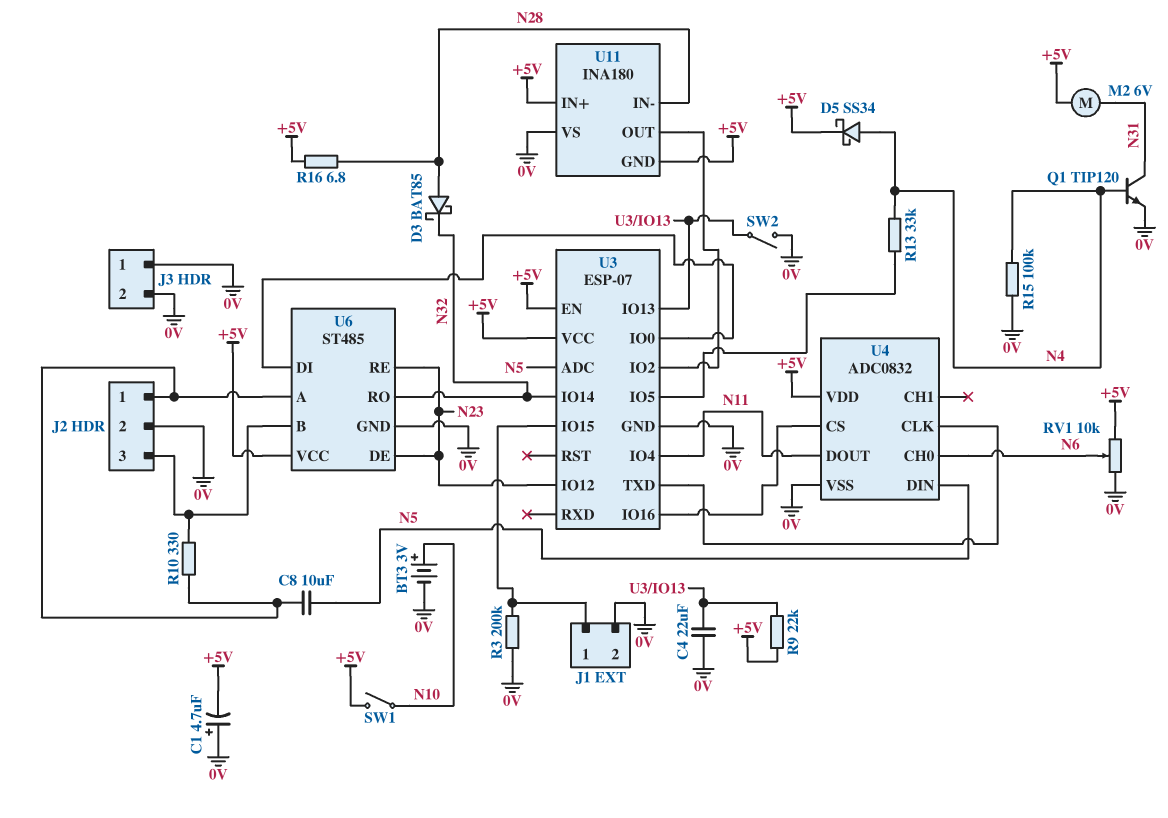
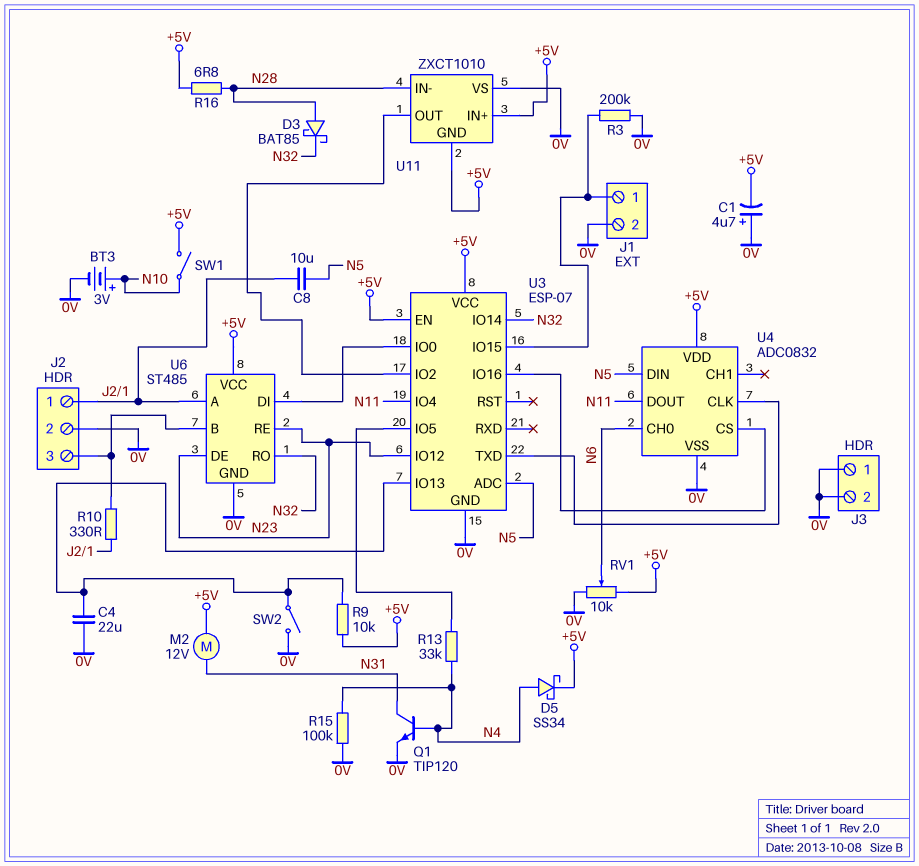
M2: motor 6V (+5V, N31) -> motor 12V (+5V, N31)
R9: 22k (+5V, U3/IO13) -> 10k (+5V, U3/IO13)
U11: INA180 -> ZXCT1010

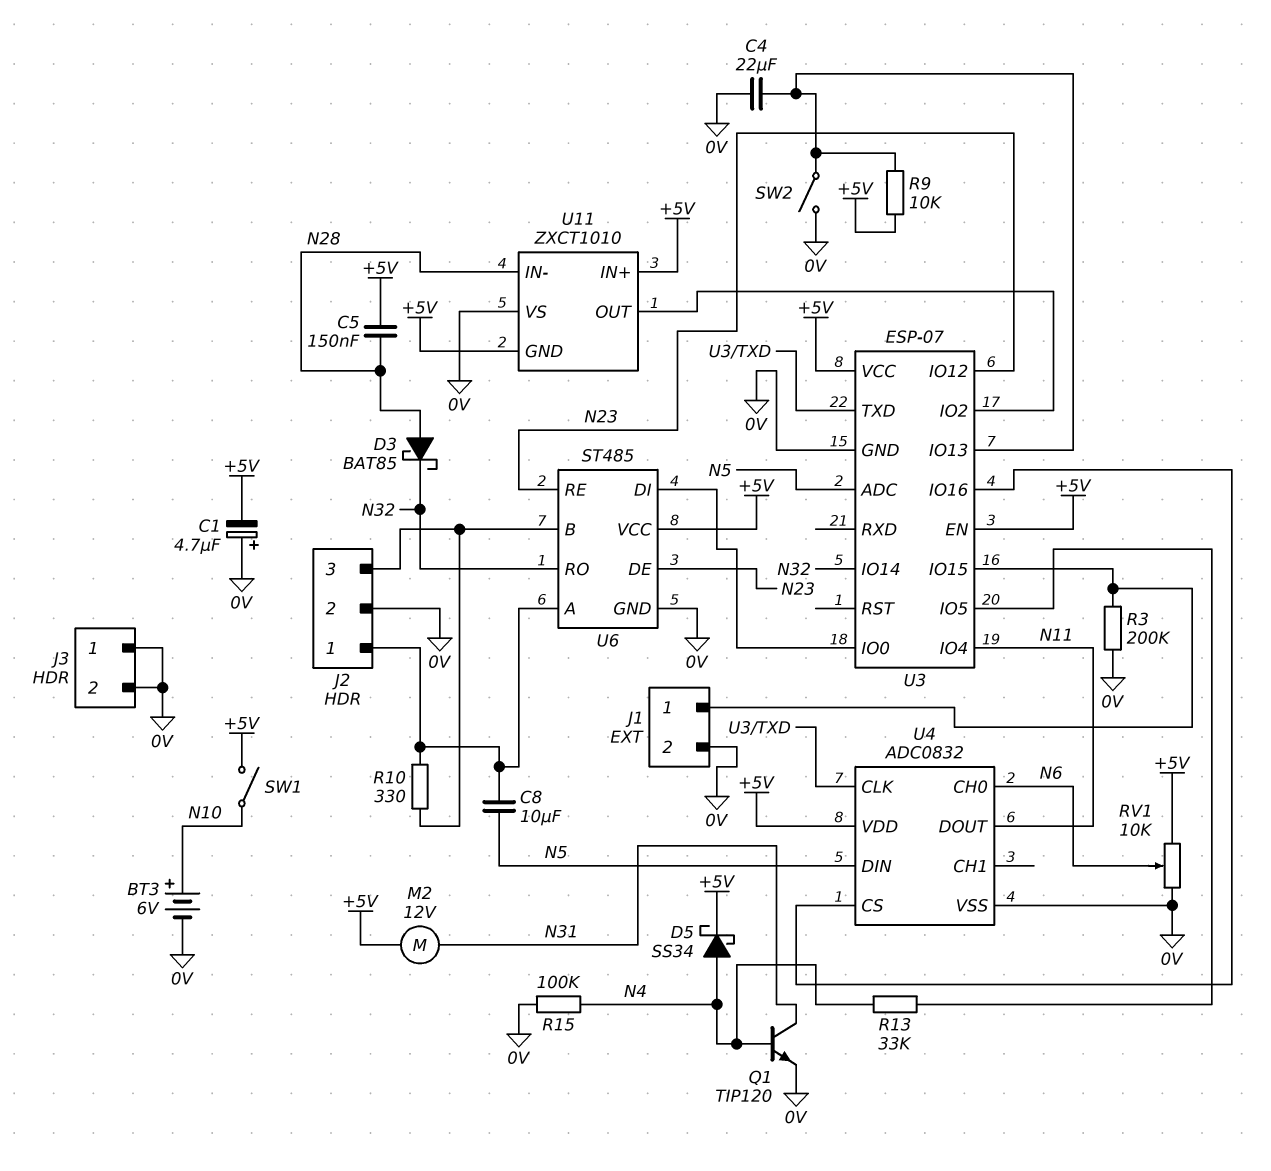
BT3: 3V (plus N10, minus 0V) -> 6V (plus N10, minus 0V)
C5: none -> 150nF (+5V, N28)
R16: 6.8 (+5V, N28) -> none

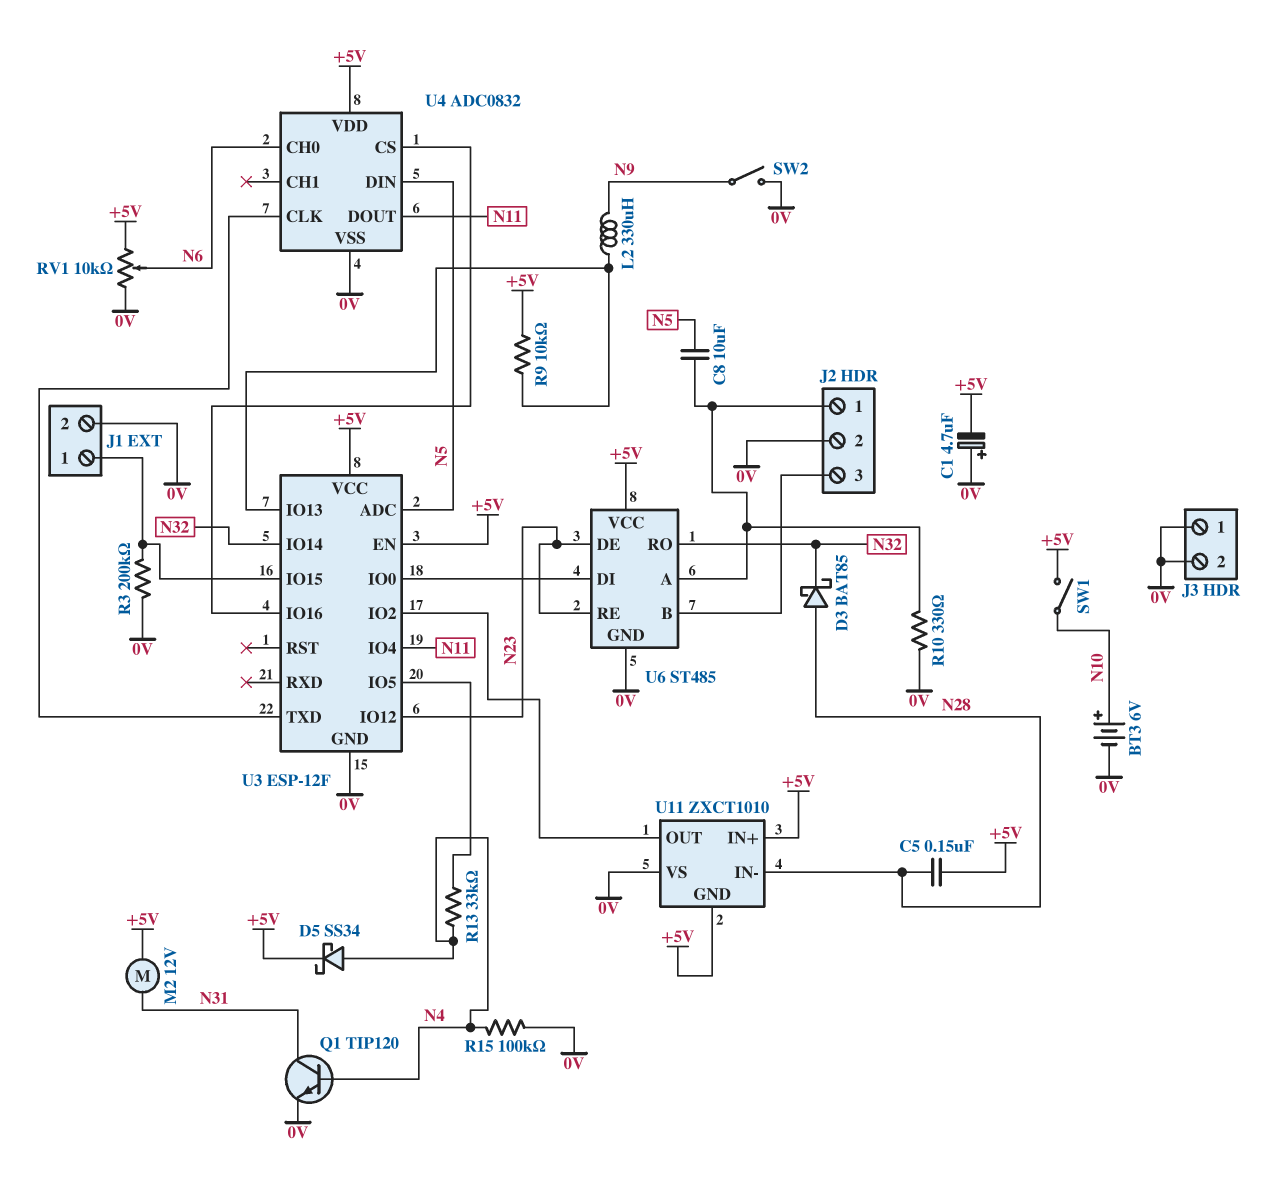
C4: 22uF (0V, U3/IO13) -> none
L2: none -> 330uH (N9, U3/IO13)
R10: 330 (J2/1, J2/3) -> 330 (0V, J2/1)
SW2: switch (0V, U3/IO13) -> switch (0V, N9)
U3: ESP-07 -> ESP-12F

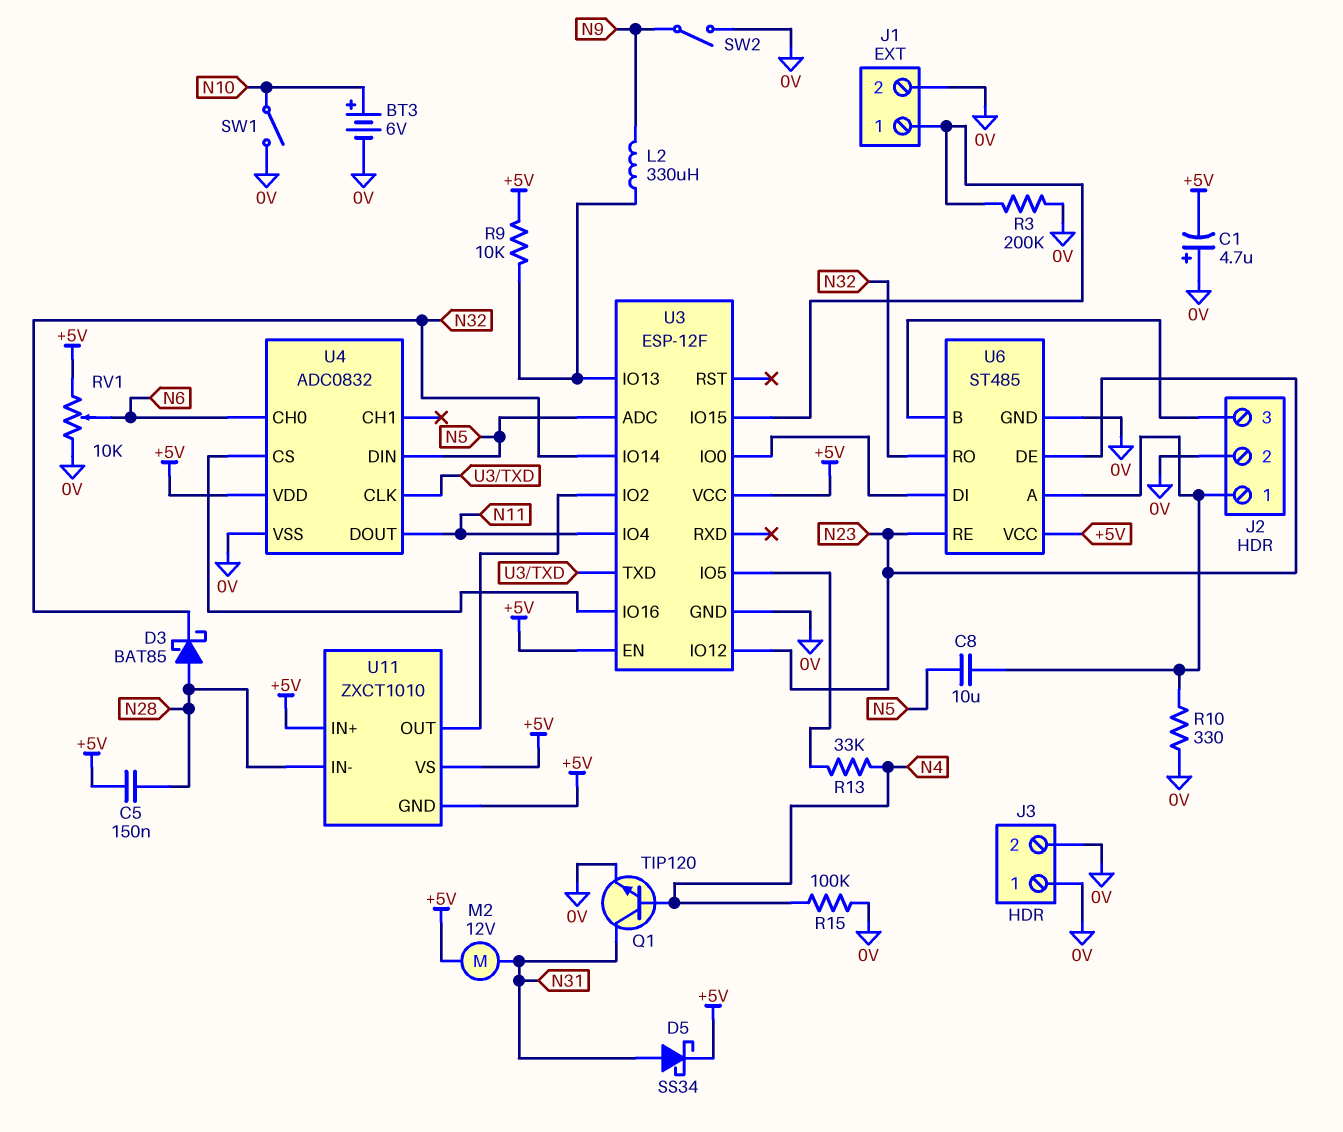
D5: schottky SS34 (A N4, K +5V) -> schottky SS34 (A N31, K +5V)
SW1: switch (+5V, N10) -> switch (0V, N10)
U11 pin VS: 0V -> +5V

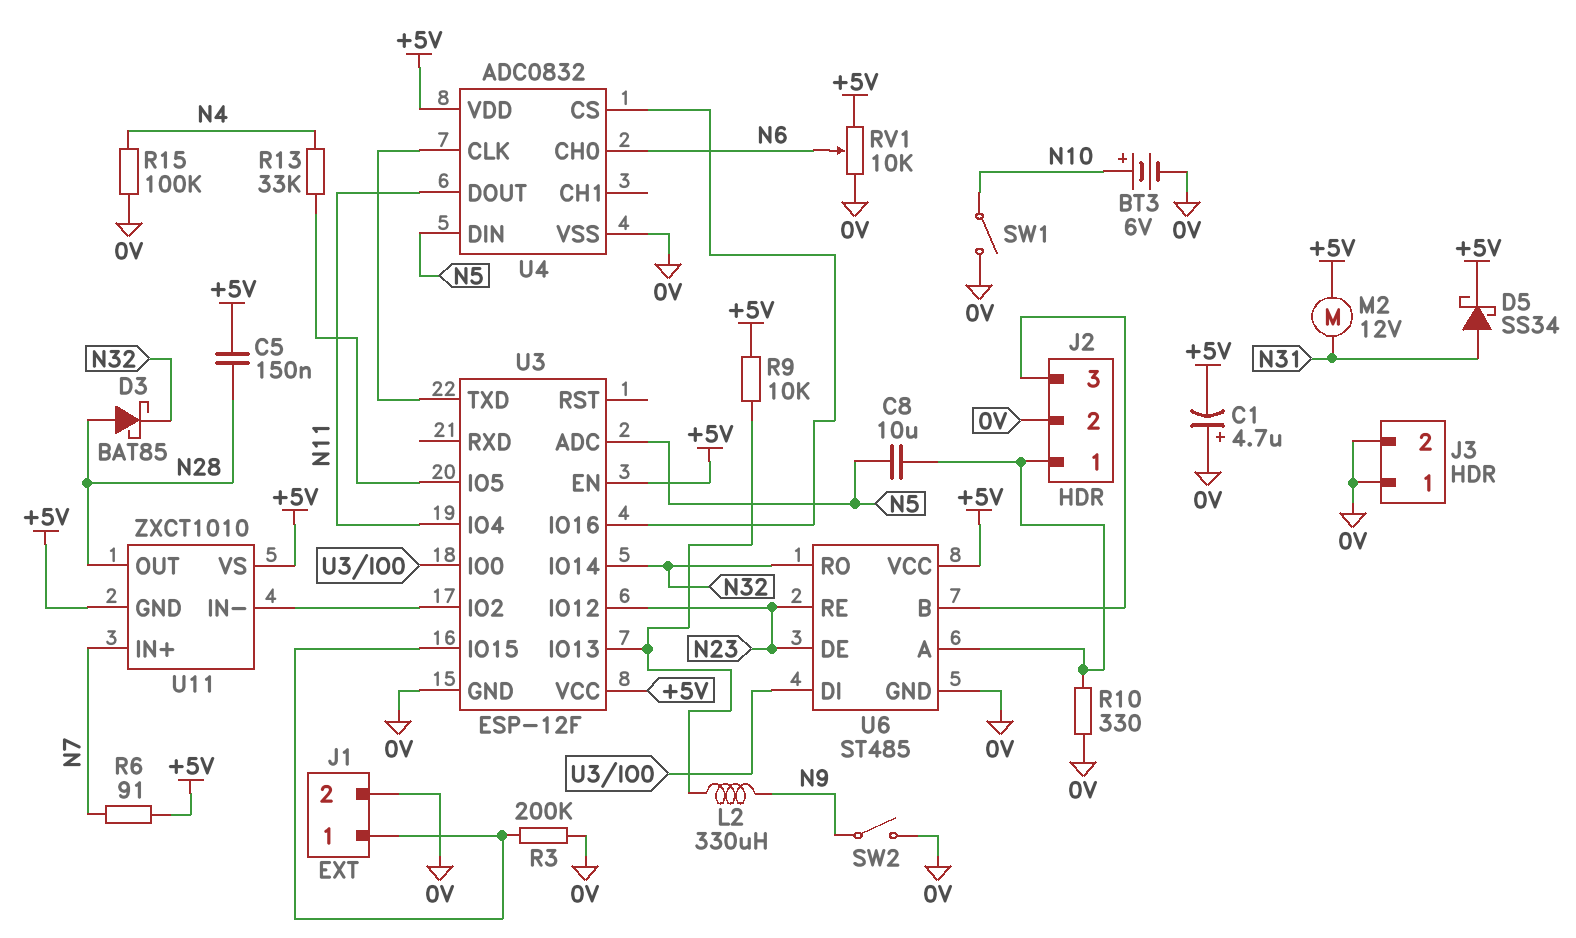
Q1: NPN TIP120 (B N4, C N31, E 0V) -> none
R6: none -> 91 (+5V, N7)
U11 pin IN+: +5V -> N7
U11 pin IN-: N28 -> U3/IO2
U11 pin OUT: U3/IO2 -> N28

